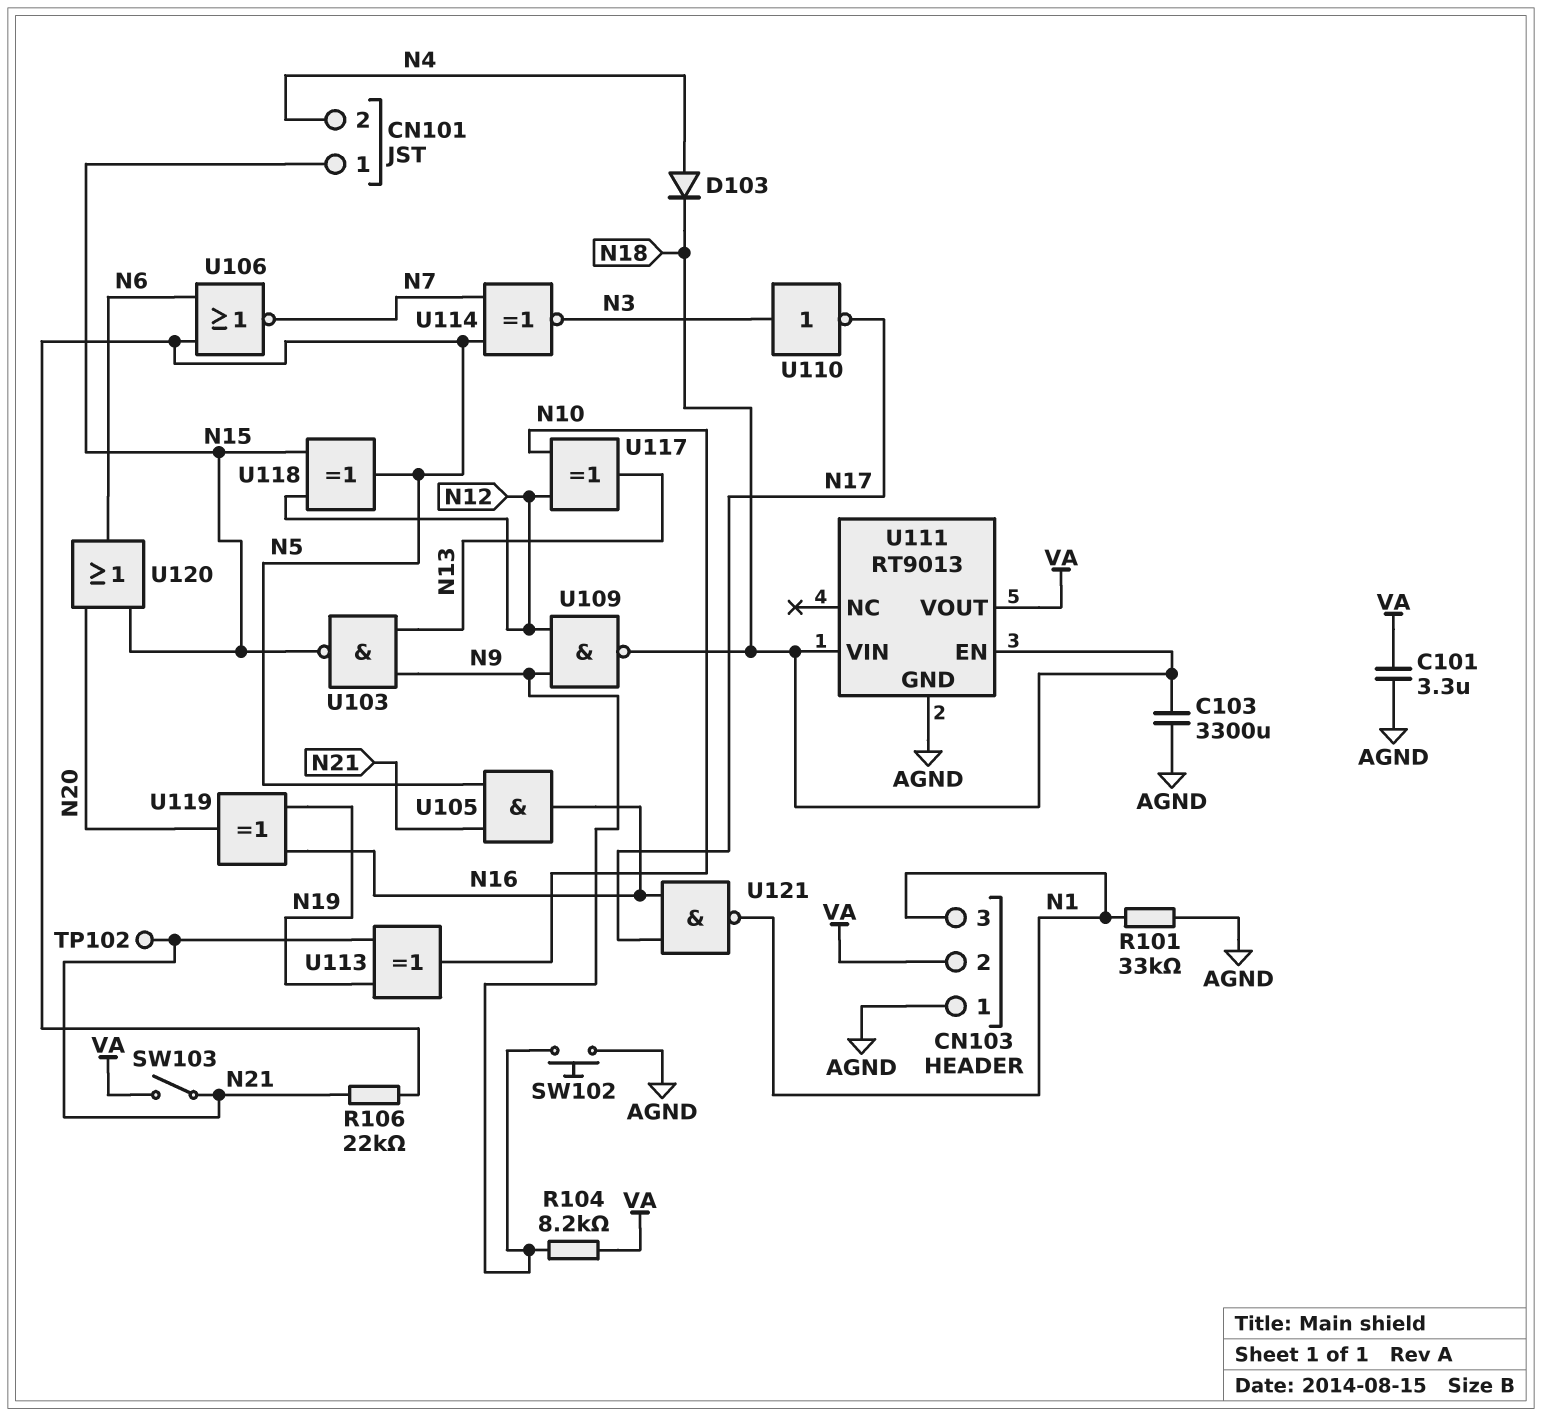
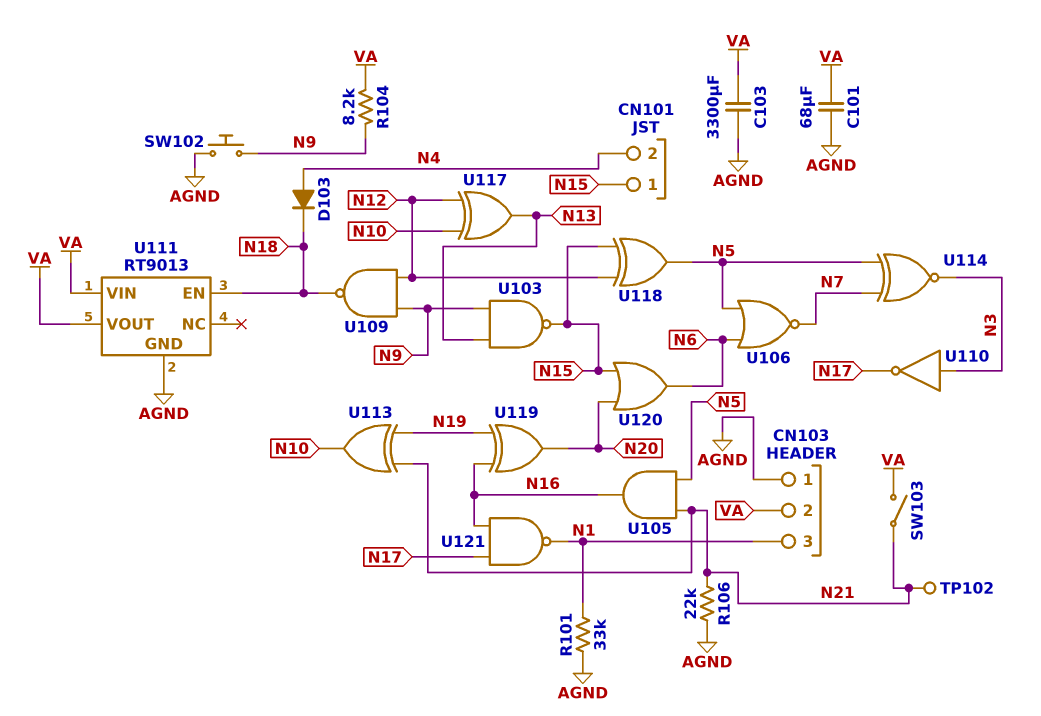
C101: 3.3uF (AGND, VA) -> 68uF (AGND, VA)
C103: 3300uF (AGND, N18) -> 3300uF (AGND, VA)
R106: 22k (N5, N21) -> 22k (AGND, N21)
U111 pin VIN: N18 -> VA

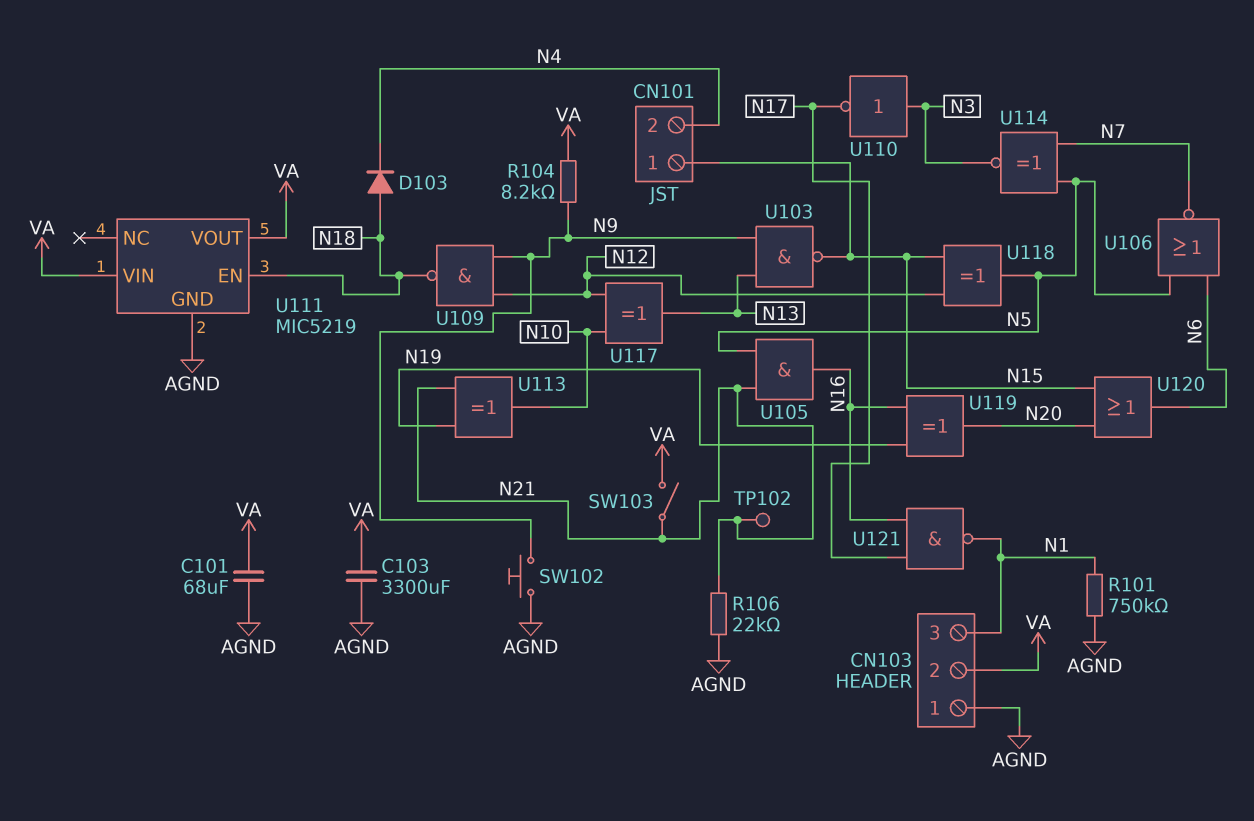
D103: diode (A N4, K N18) -> diode (A N18, K N4)
R101: 33k (AGND, N1) -> 750k (AGND, N1)
U111: RT9013 -> MIC5219

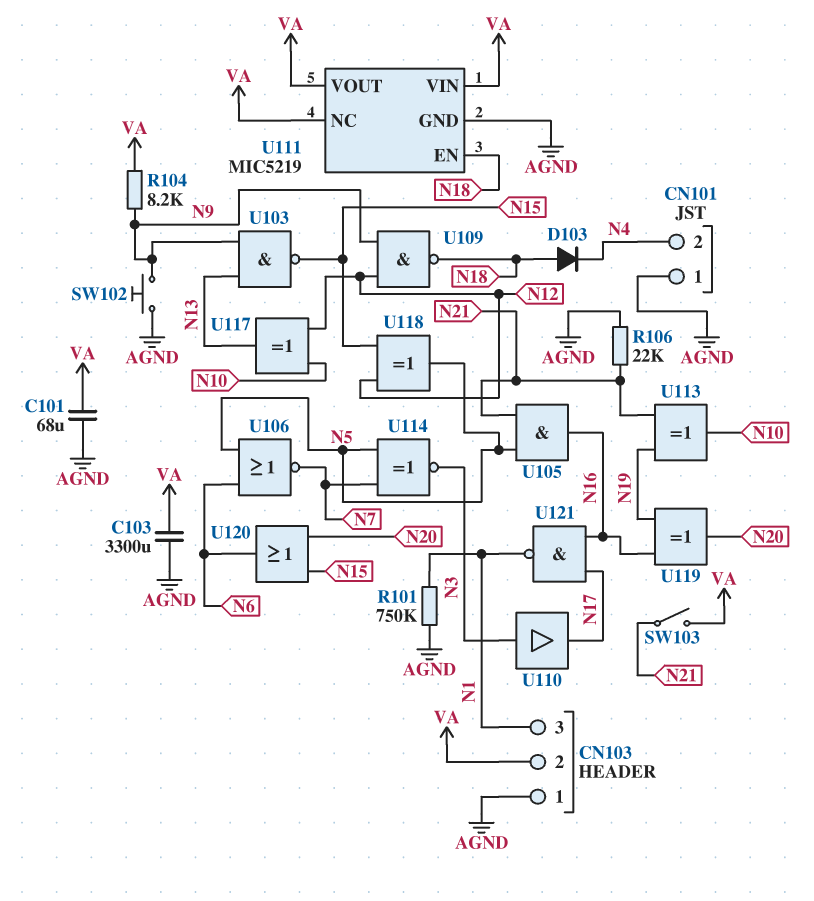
CN101 pin 1: N15 -> AGND
TP102: test point (N21) -> none
U110: NOT (in N3, out N17) -> buffer (in N3, out N17)
U111 pin NC: none -> VA

